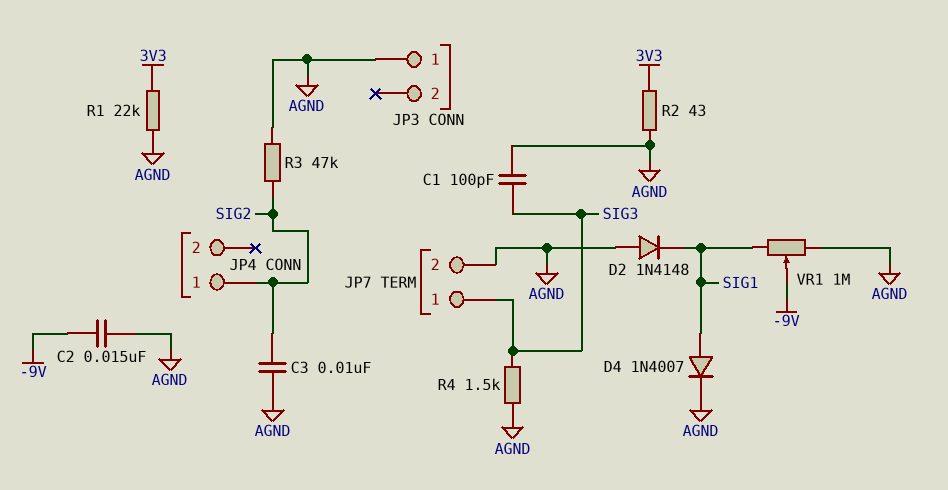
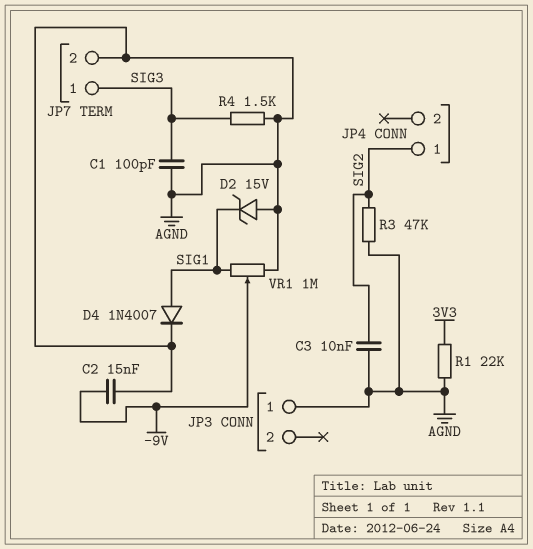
D2: diode 1N4148 (A AGND, K SIG1) -> zener 15V (A AGND, K SIG1)
R2: 43 (3V3, AGND) -> none

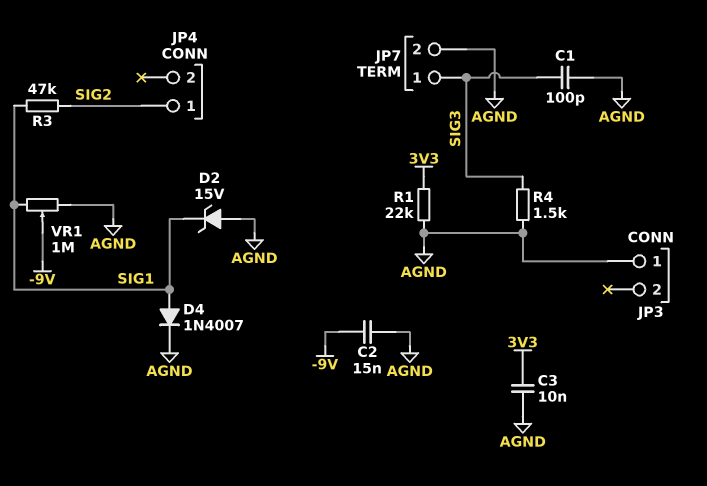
C3: 10nF (AGND, SIG2) -> 10nF (3V3, AGND)
R3: 47k (AGND, SIG2) -> 47k (SIG1, SIG2)

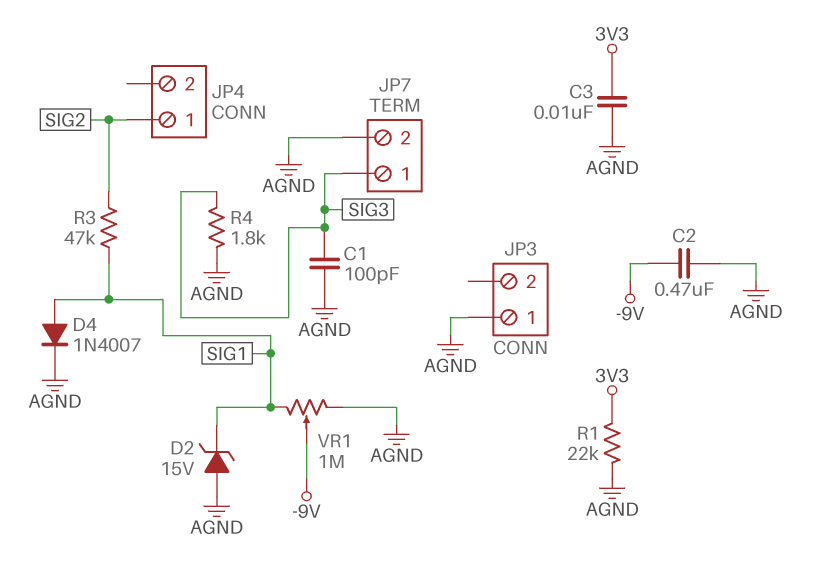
C2: 15nF (-9V, AGND) -> 470nF (-9V, AGND)
R4: 1.5k (AGND, SIG3) -> 1.8k (AGND, SIG3)

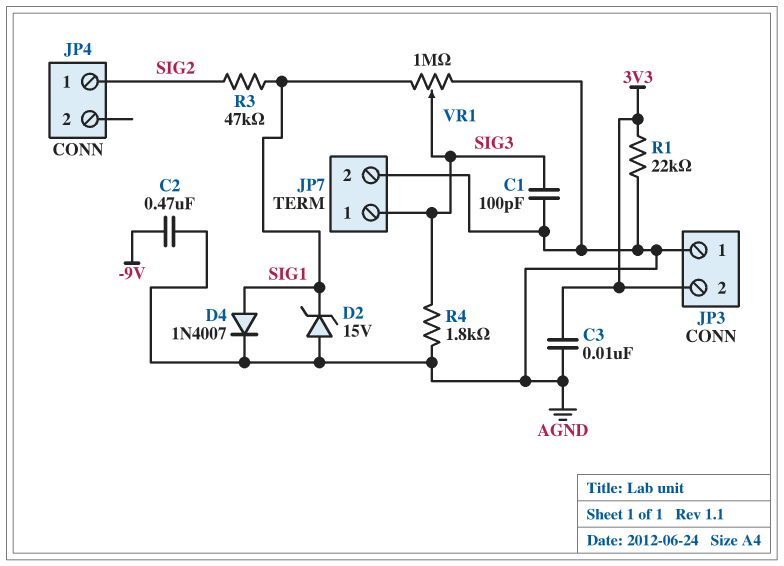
JP3 pin 2: none -> 3V3
VR1: 1M (AGND, SIG1, wiper -9V) -> 1M (AGND, SIG1, wiper SIG3)

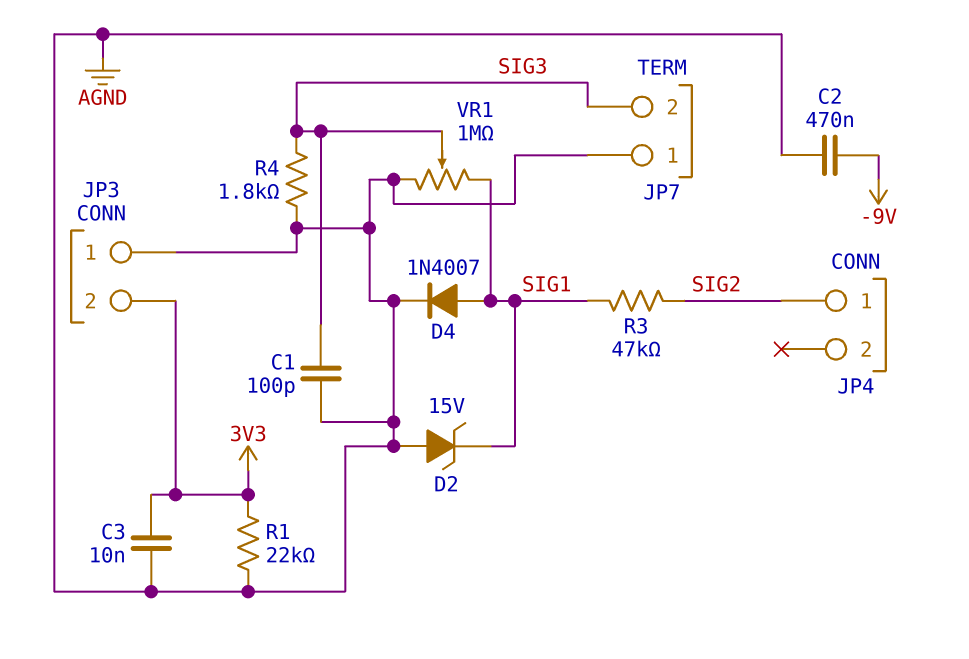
JP7 pin 1: SIG3 -> AGND
JP7 pin 2: AGND -> SIG3

